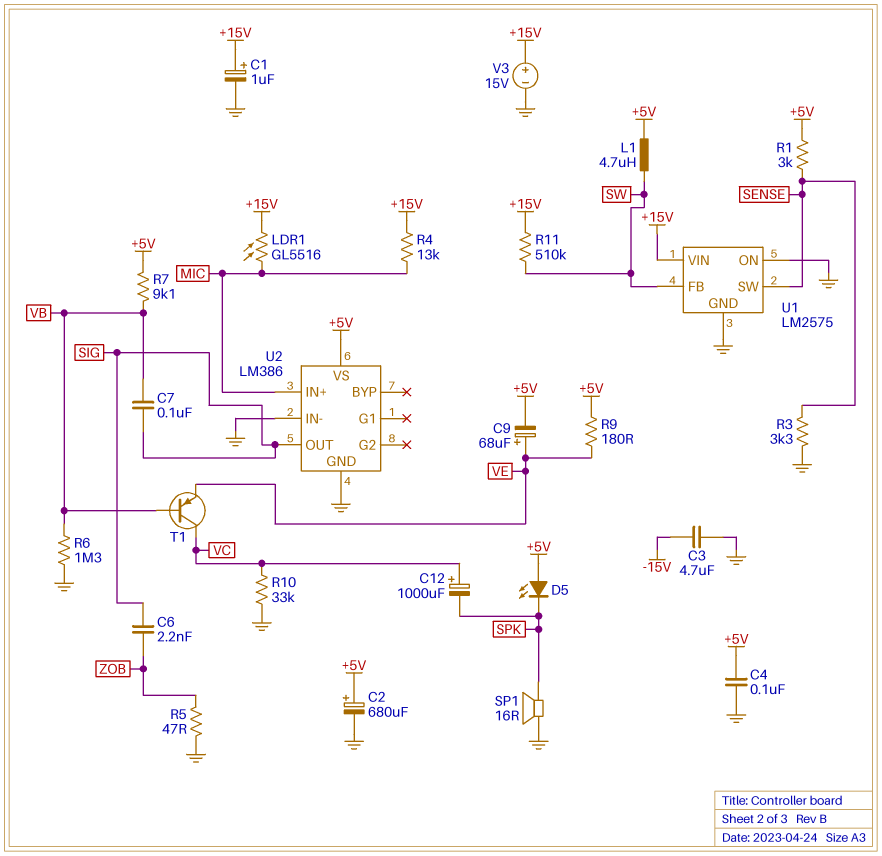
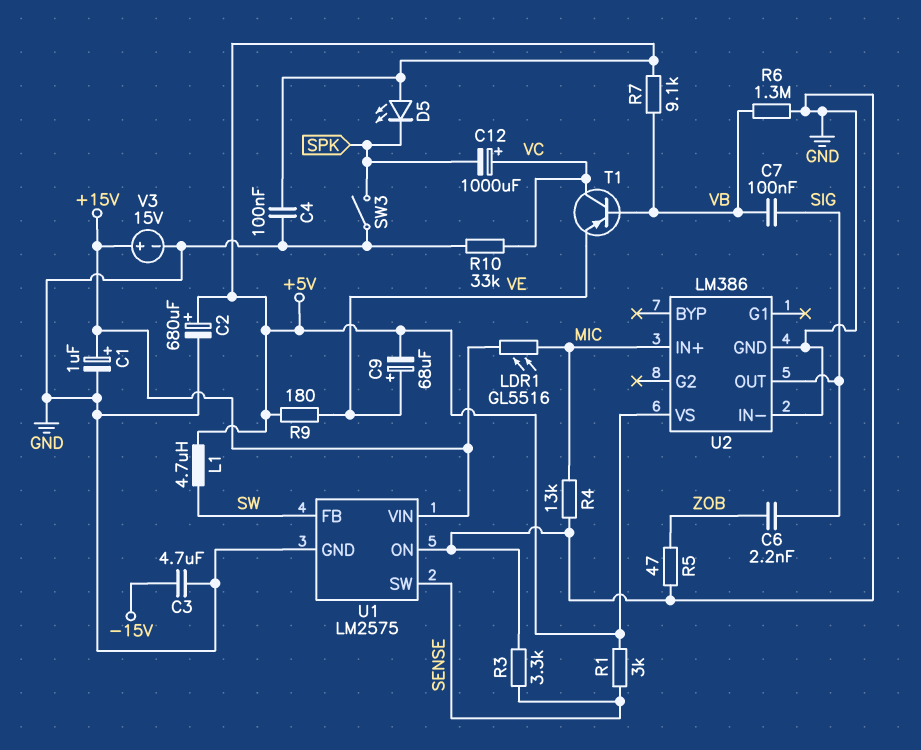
R4: 13k (+15V, MIC) -> 13k (GND, MIC)
R11: 510k (+15V, SW) -> none
SP1: speaker 16R (GND, SPK) -> none
SW3: none -> switch (GND, SPK)

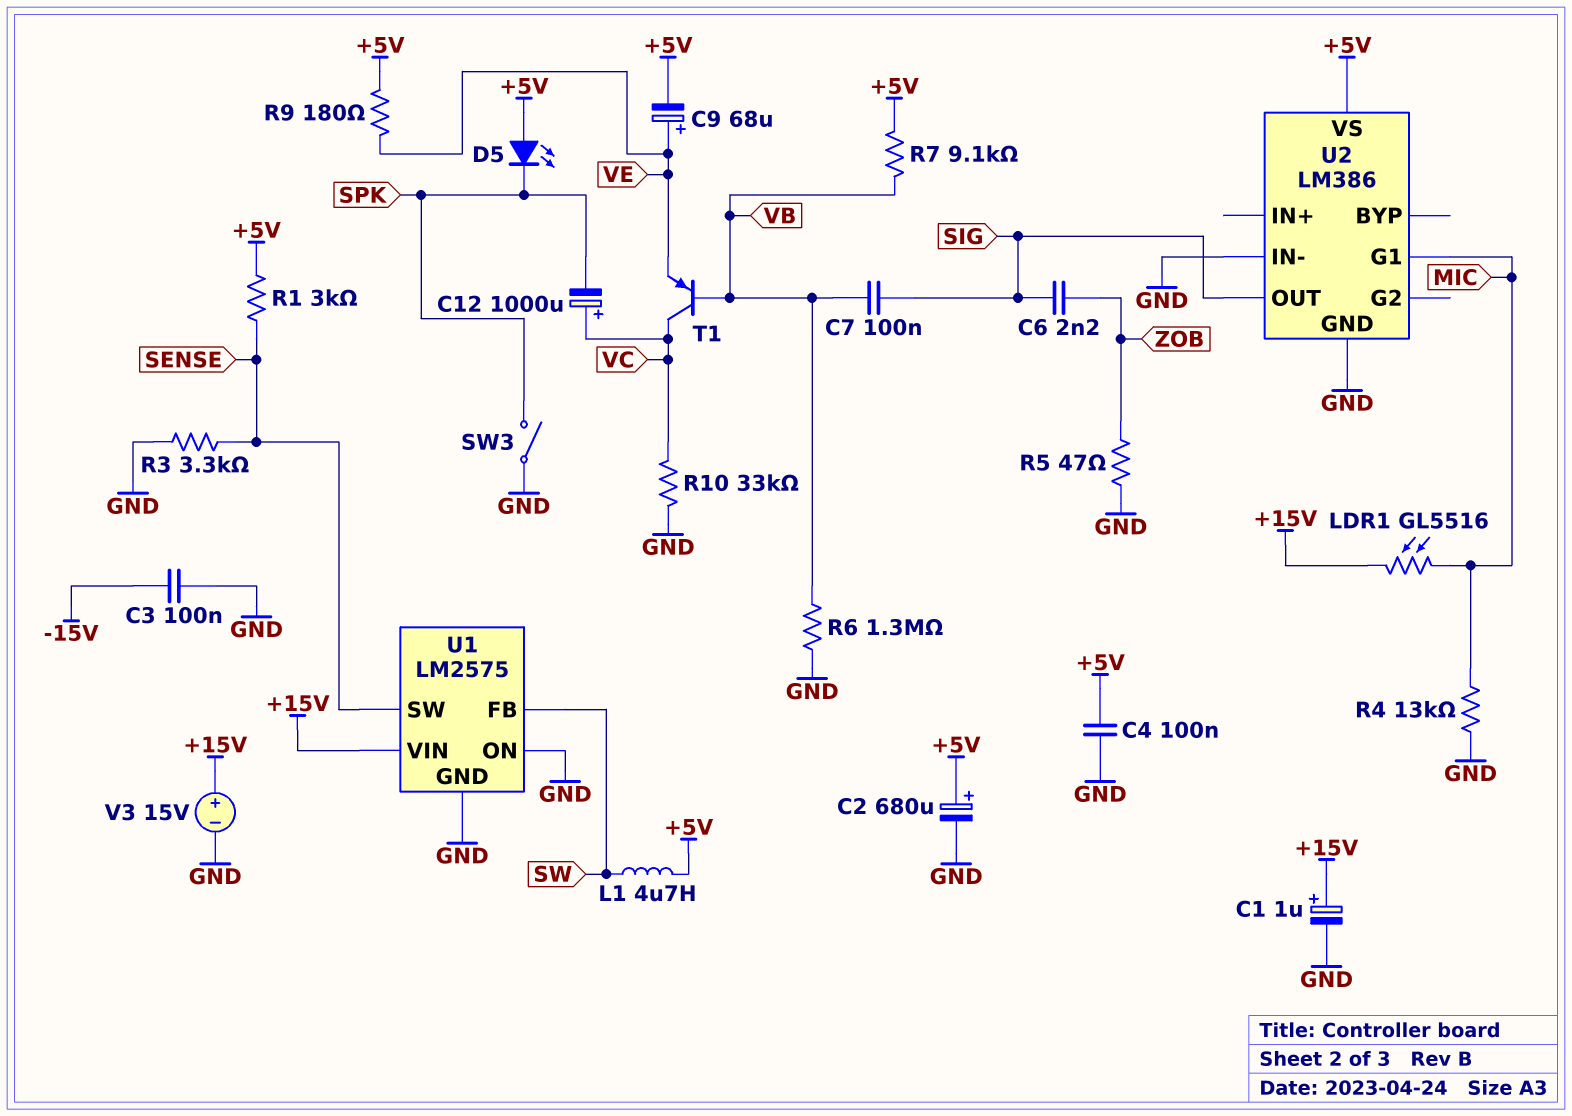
C3: 4.7uF (-15V, GND) -> 100nF (-15V, GND)
U2 pin G1: none -> MIC
U2 pin IN+: MIC -> none

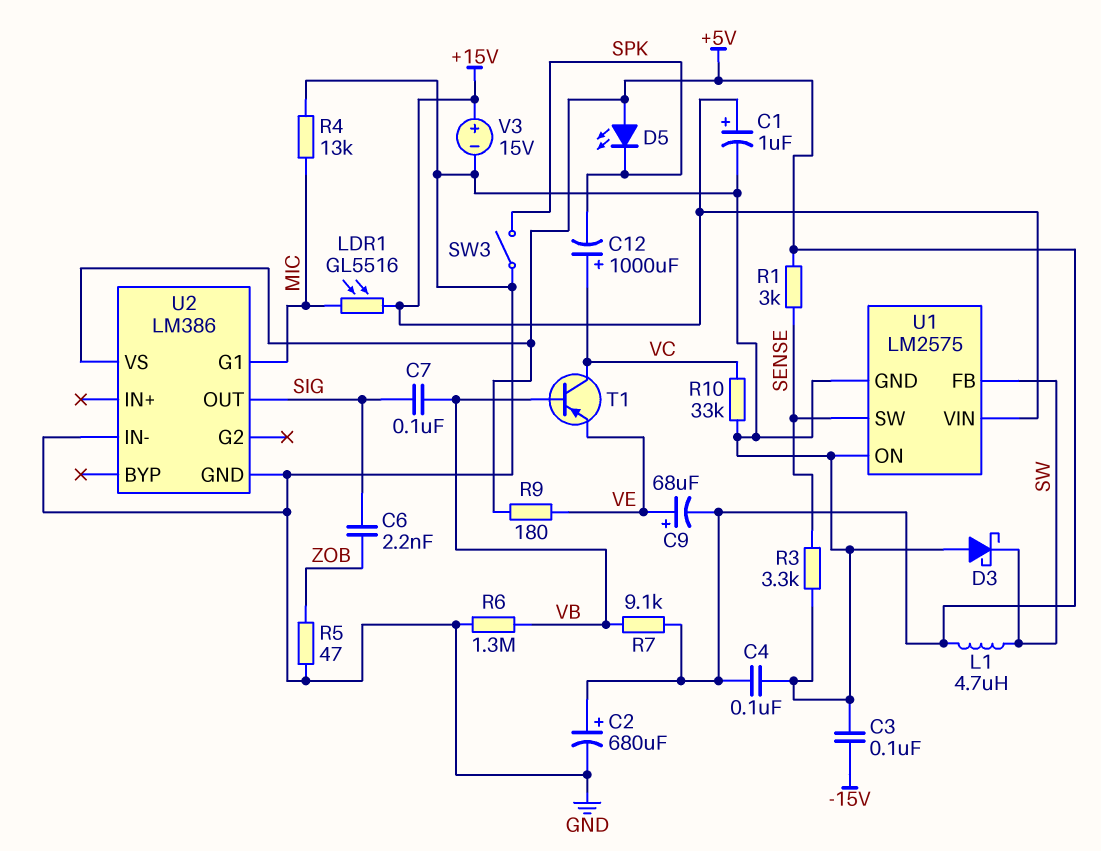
D3: none -> schottky (A GND, K SW)

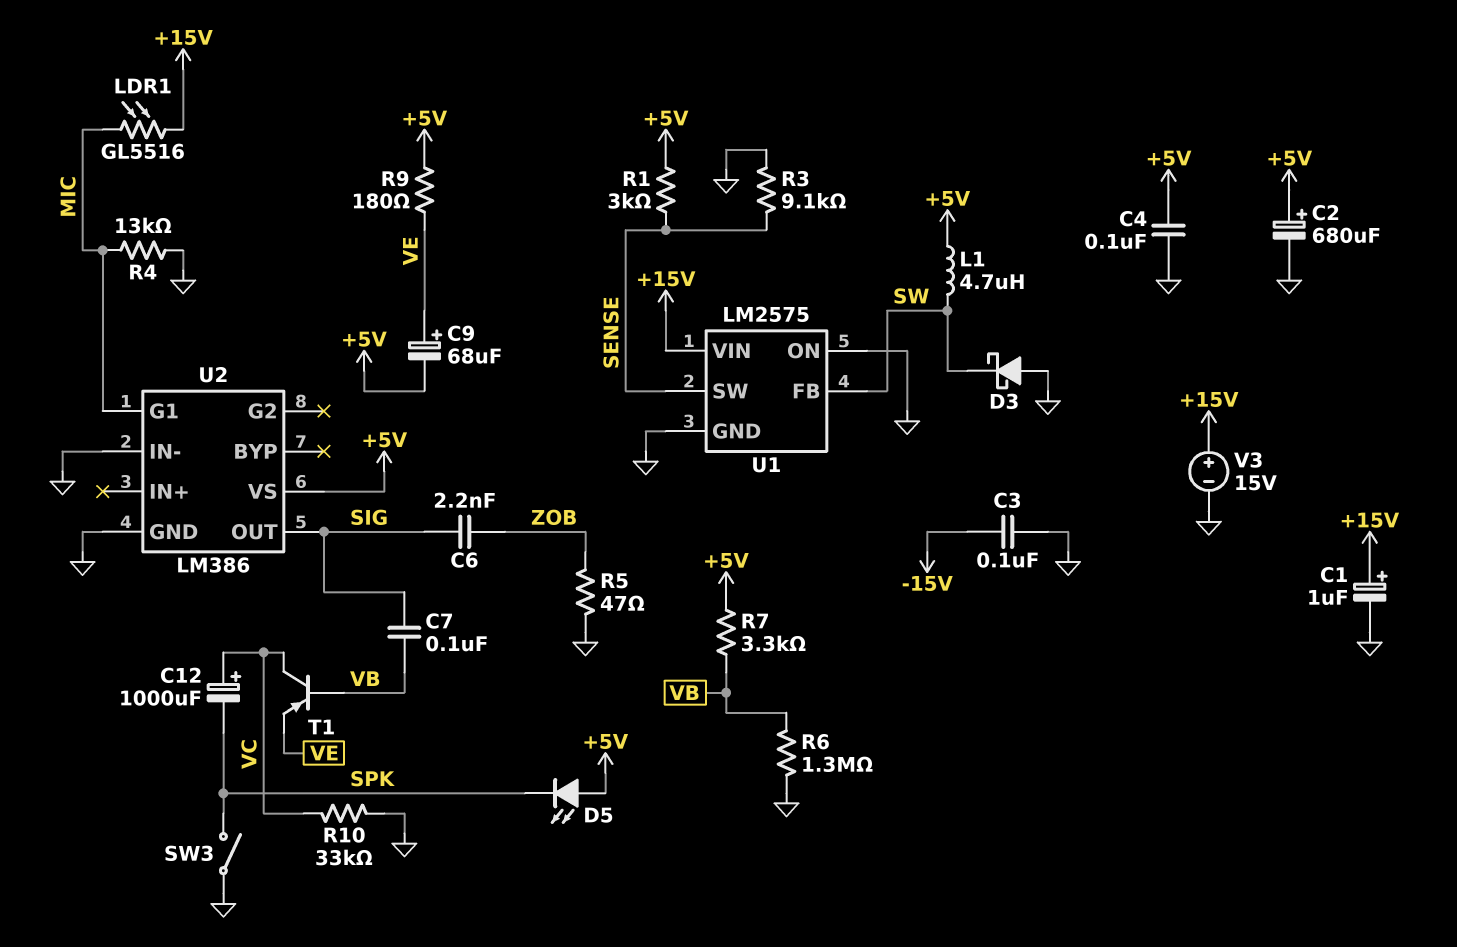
R3: 3.3k (GND, SENSE) -> 9.1k (GND, SENSE)
R7: 9.1k (+5V, VB) -> 3.3k (+5V, VB)

